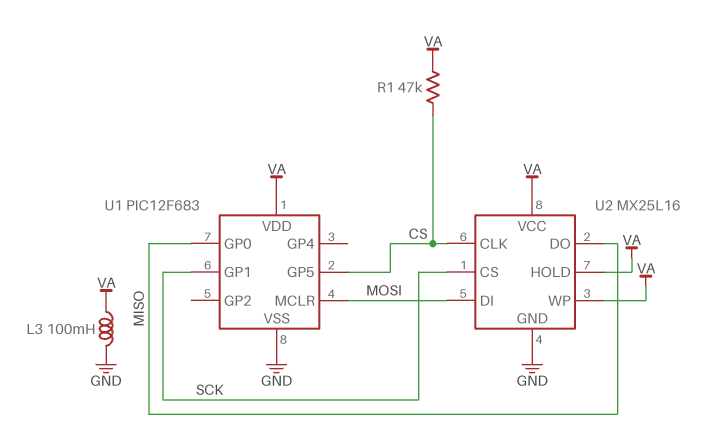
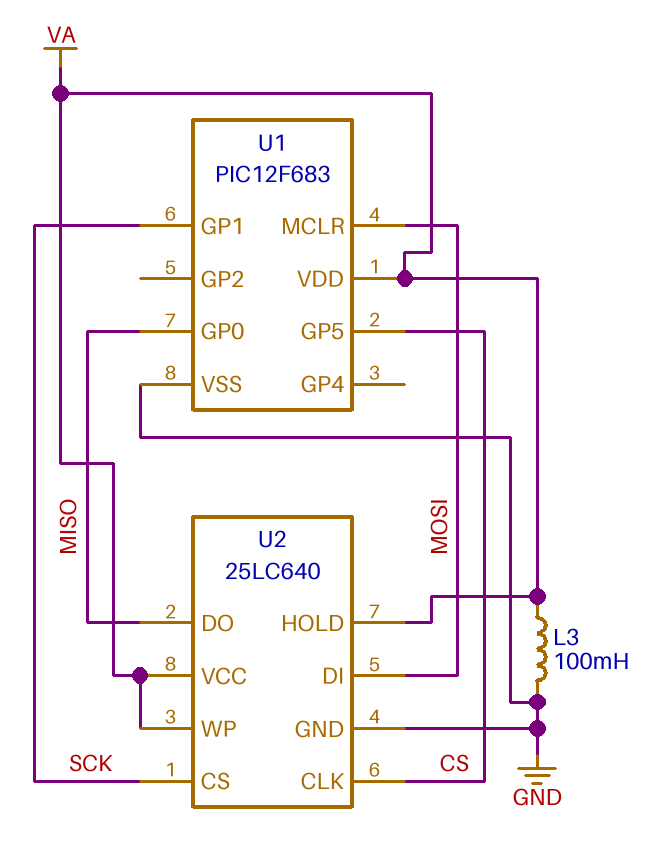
R1: 47k (CS, VA) -> none
U2: MX25L16 -> 25LC640

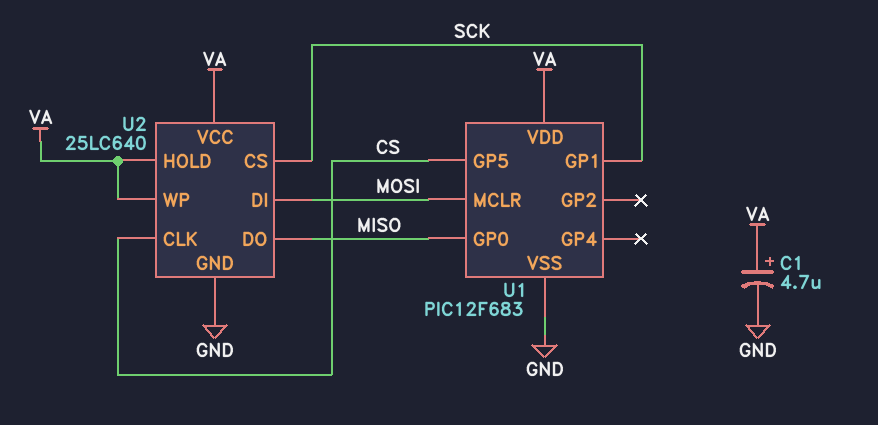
C1: none -> 4.7uF (plus VA, minus GND)
L3: 100mH (GND, VA) -> none

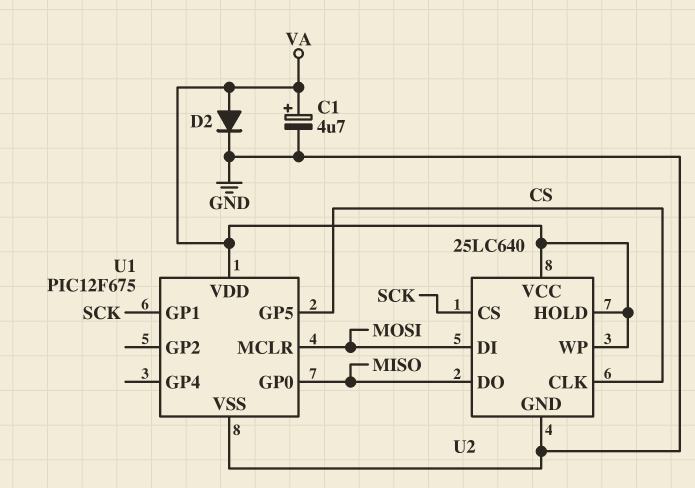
D2: none -> diode (A VA, K GND)
U1: PIC12F683 -> PIC12F675

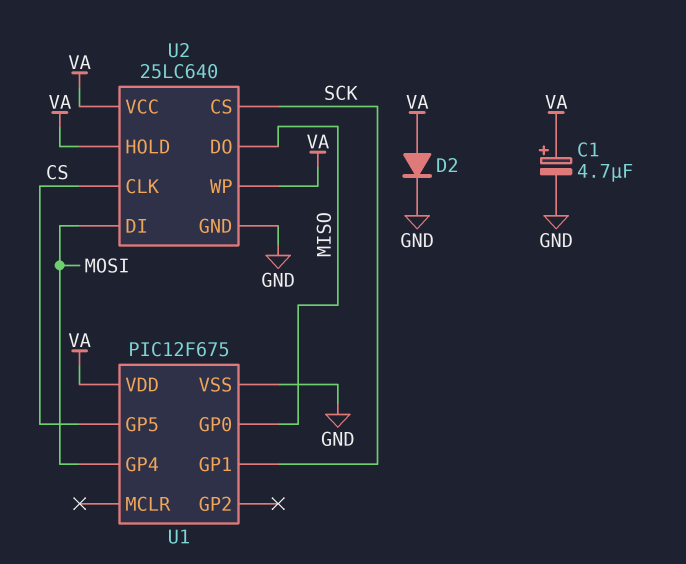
U1 pin GP4: none -> MOSI
U1 pin MCLR: MOSI -> none

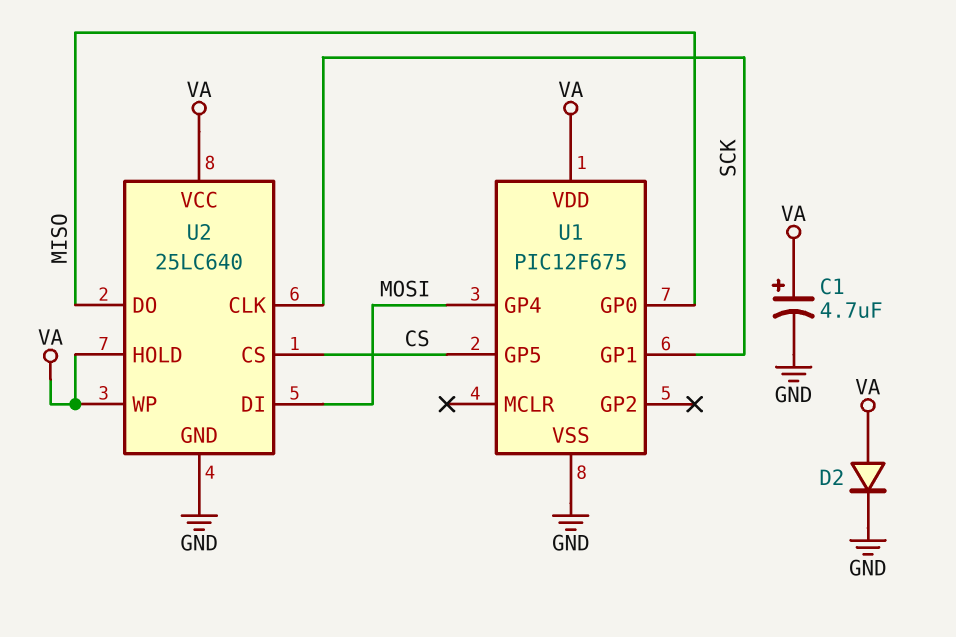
U2 pin CLK: CS -> SCK
U2 pin CS: SCK -> CS

